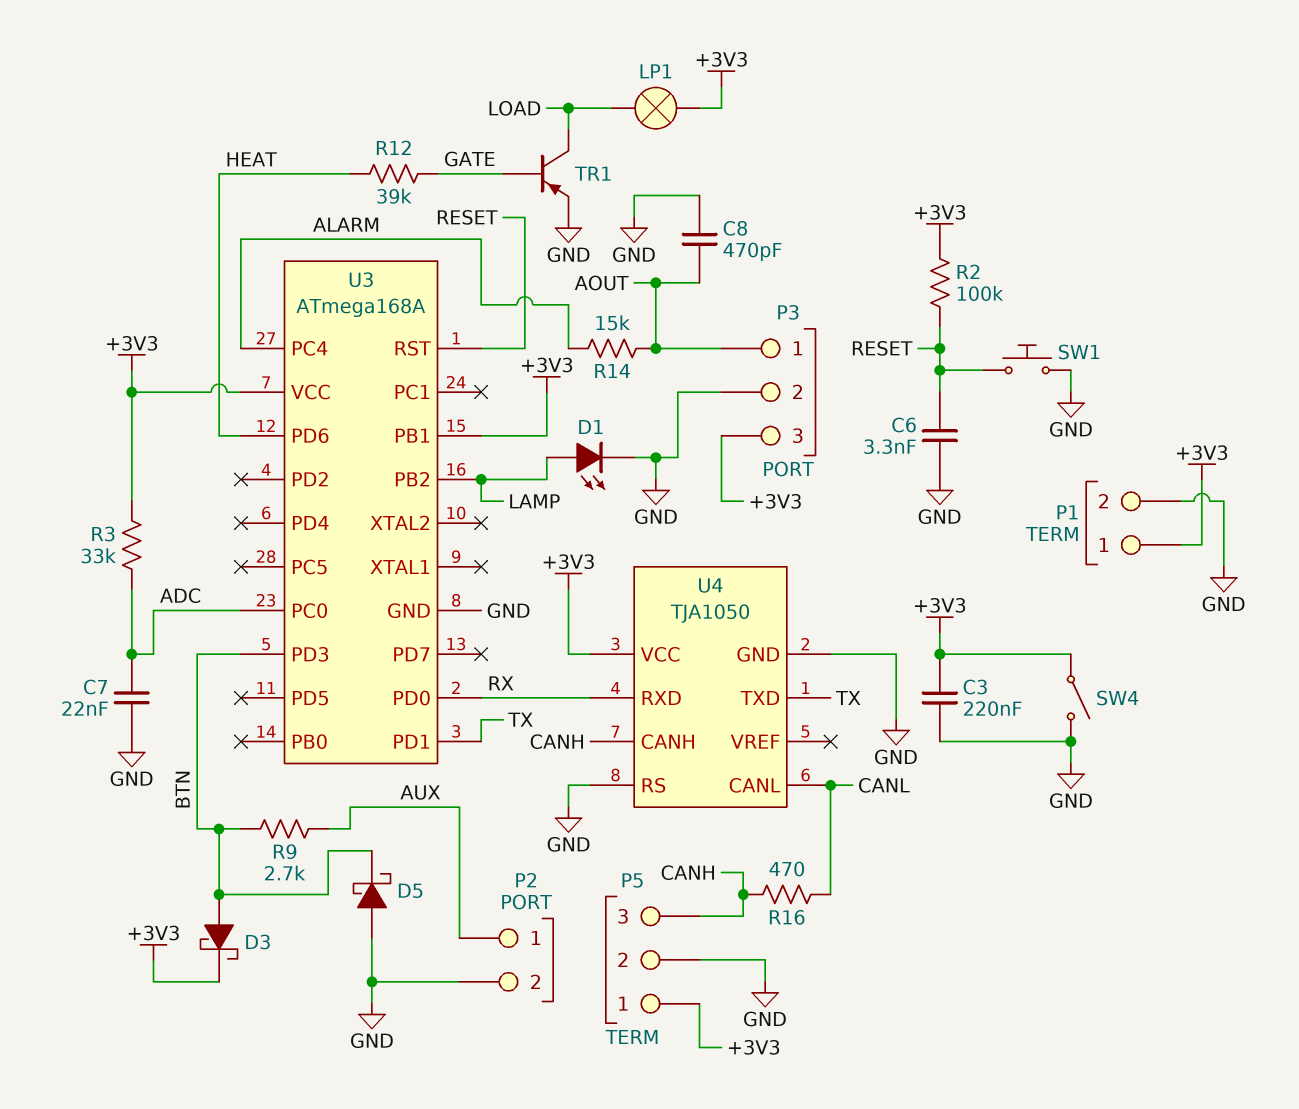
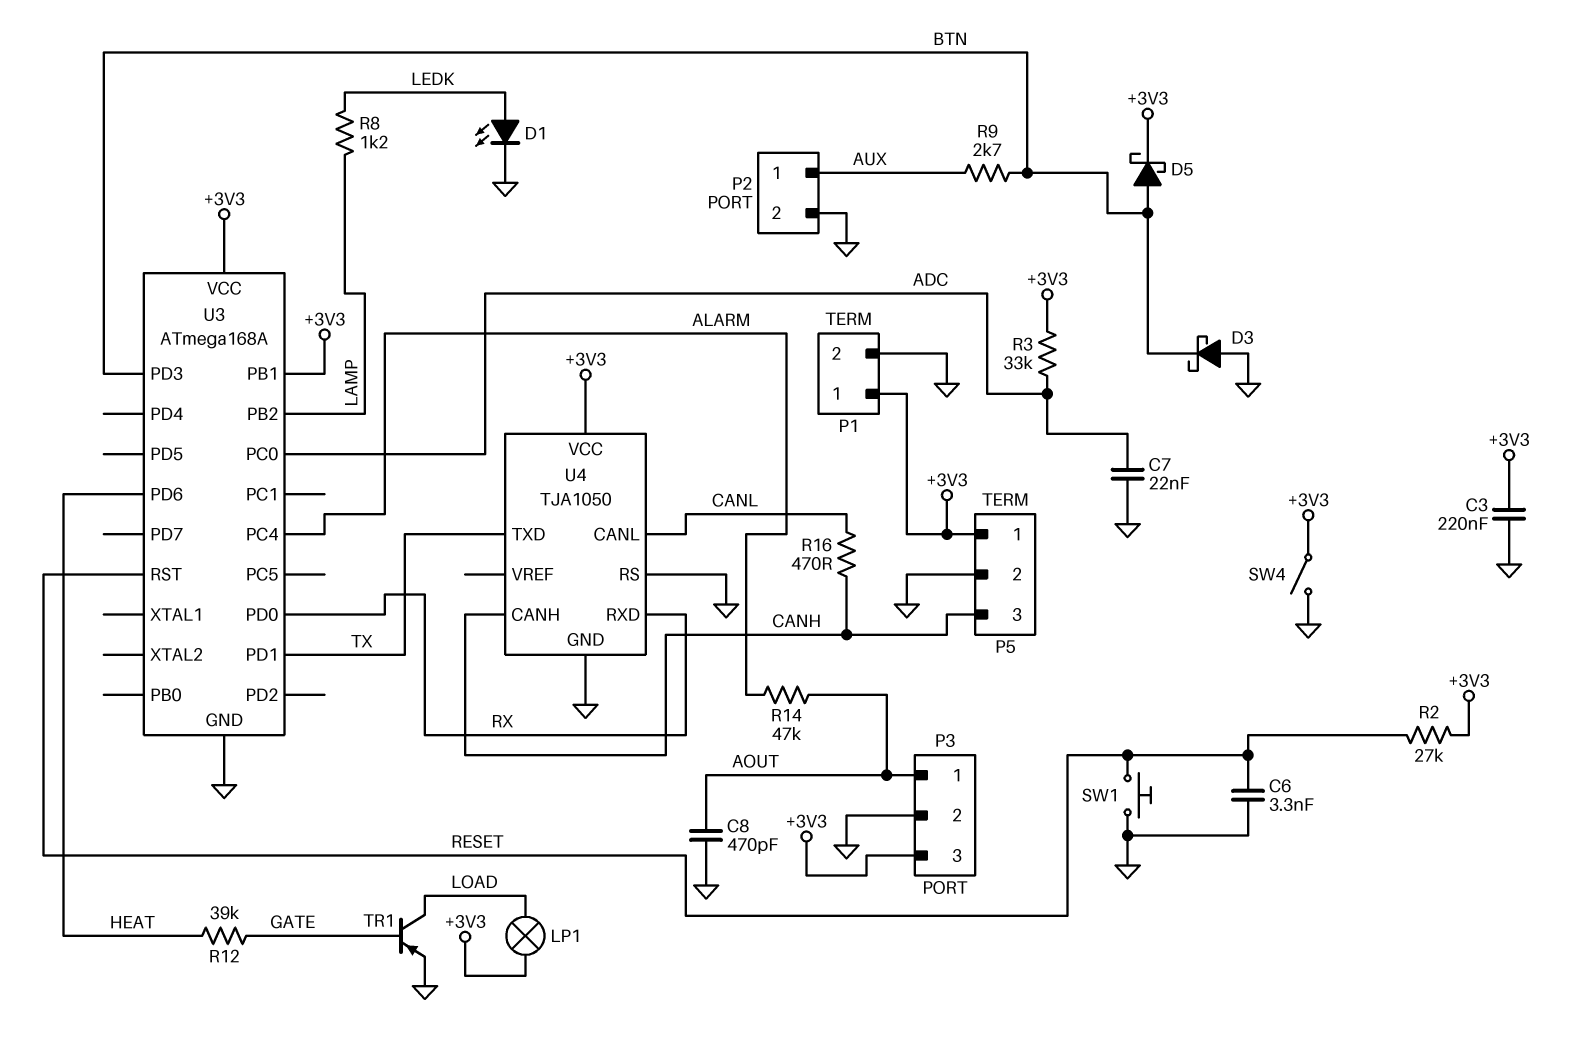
D1: LED (A LAMP, K GND) -> LED (A LEDK, K GND)
D3: schottky (A BTN, K +3V3) -> schottky (A GND, K BTN)
D5: schottky (A GND, K BTN) -> schottky (A BTN, K +3V3)
R2: 100k (+3V3, RESET) -> 27k (+3V3, RESET)
R8: none -> 1.2k (LAMP, LEDK)
R14: 15k (ALARM, AOUT) -> 47k (ALARM, AOUT)

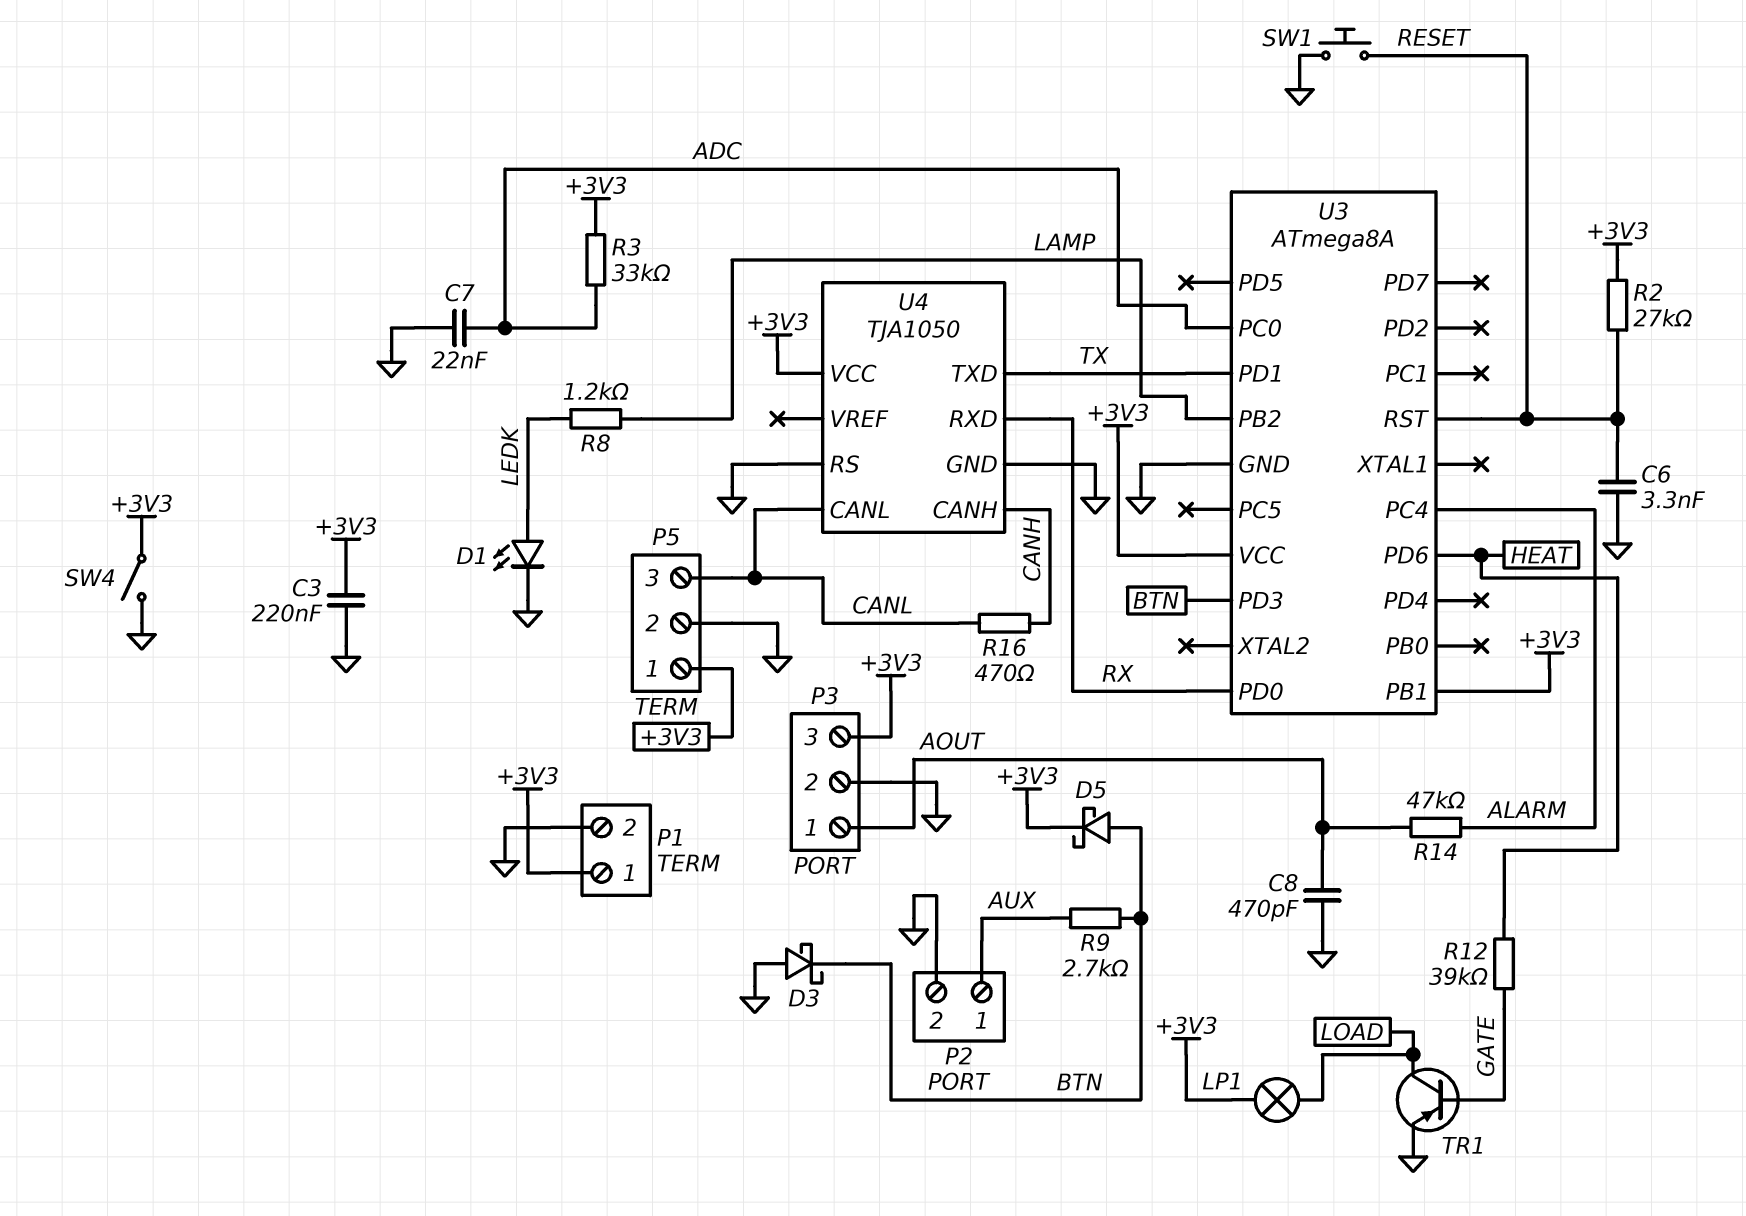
P5 pin 3: CANH -> CANL
U3: ATmega168A -> ATmega8A

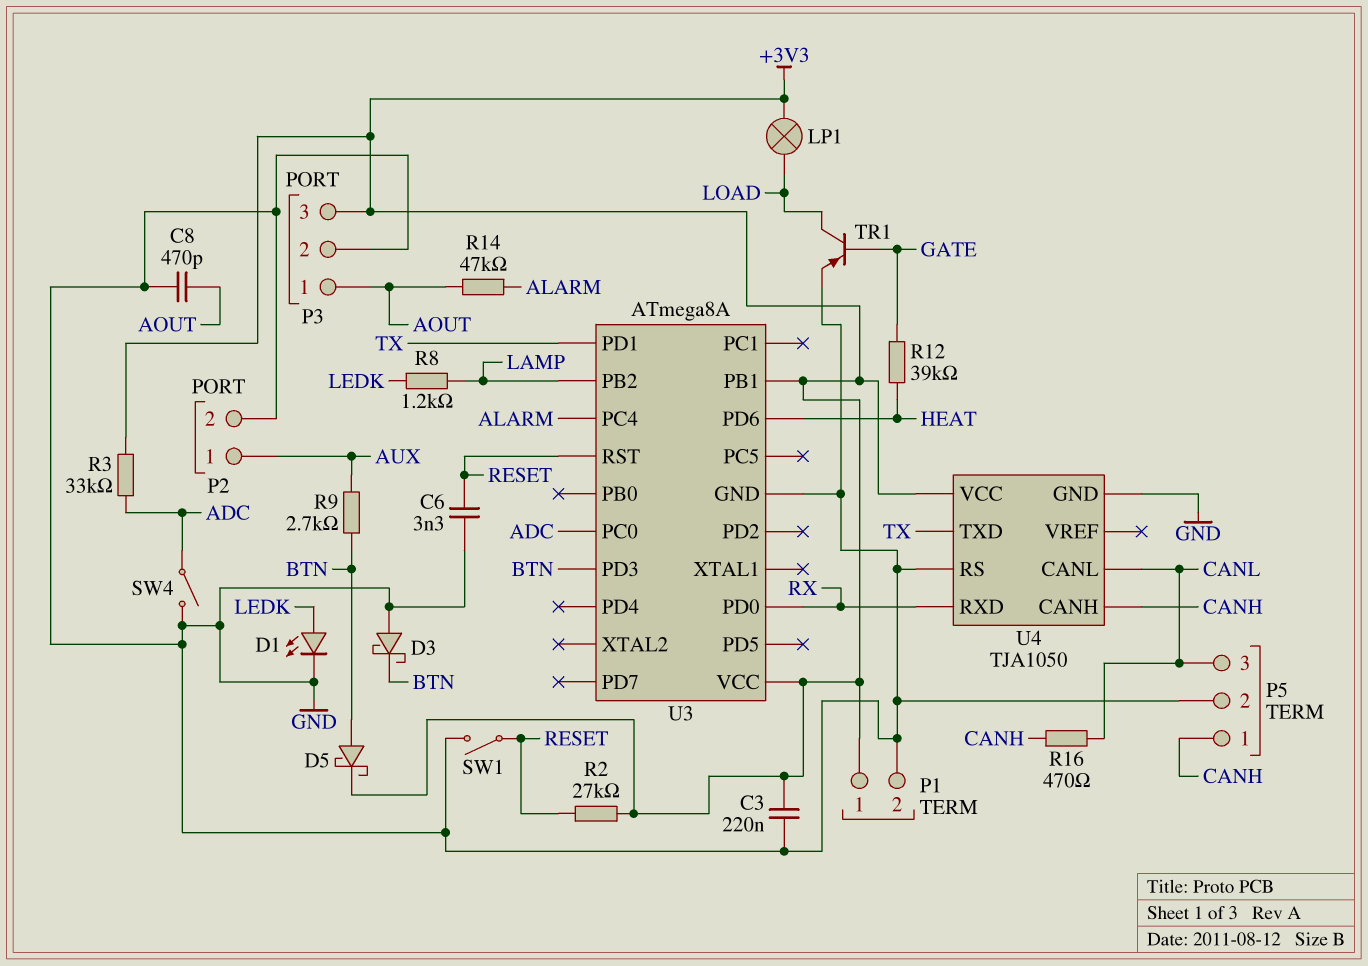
C7: 22nF (ADC, GND) -> none
P5 pin 1: +3V3 -> CANH
SW1: button (GND, RESET) -> switch (GND, RESET)
SW4: switch (+3V3, GND) -> switch (ADC, GND)

